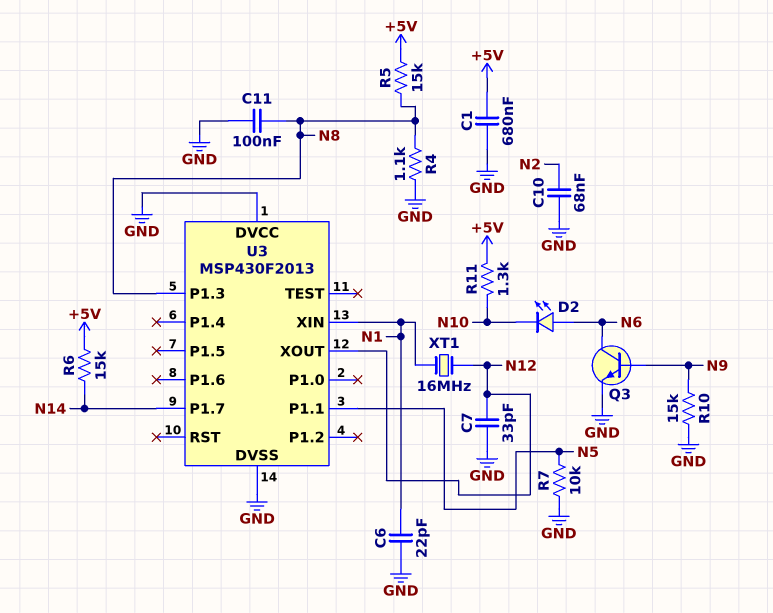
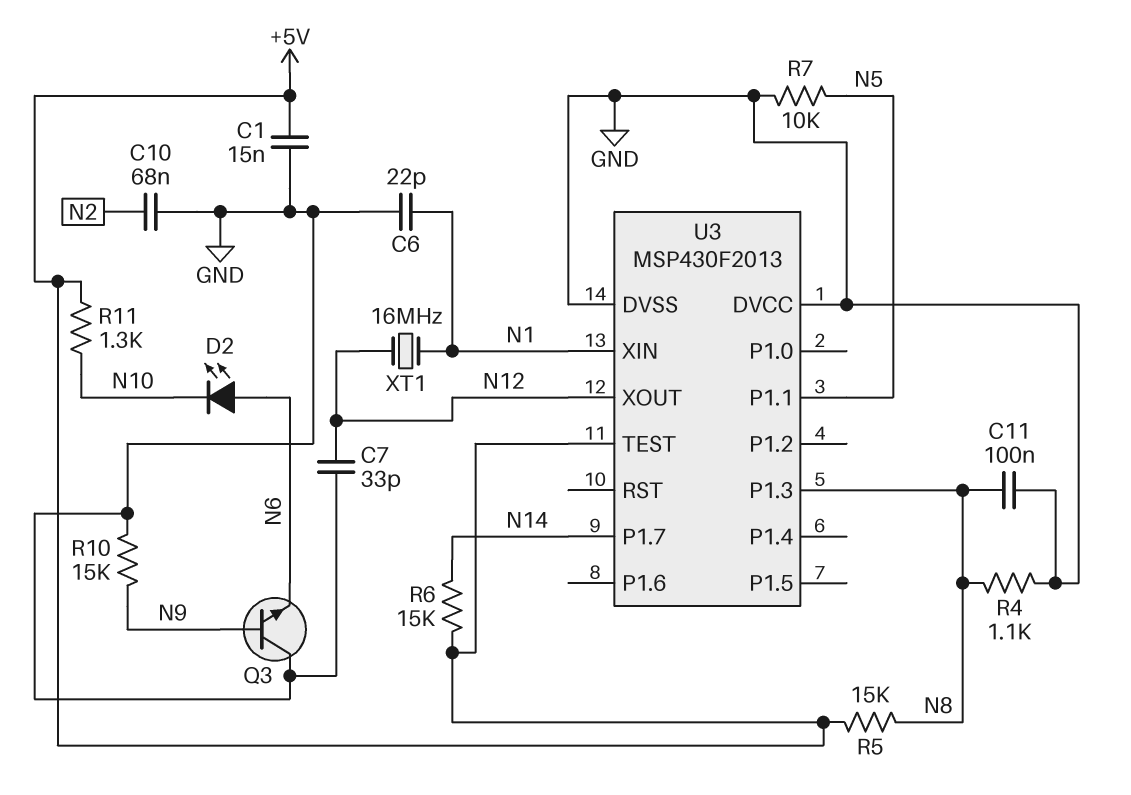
C1: 680nF (+5V, GND) -> 15nF (+5V, GND)
Q3: NPN (B N9, C N6, E GND) -> NPN (B N9, C GND, E N6)
U3 pin TEST: none -> +5V

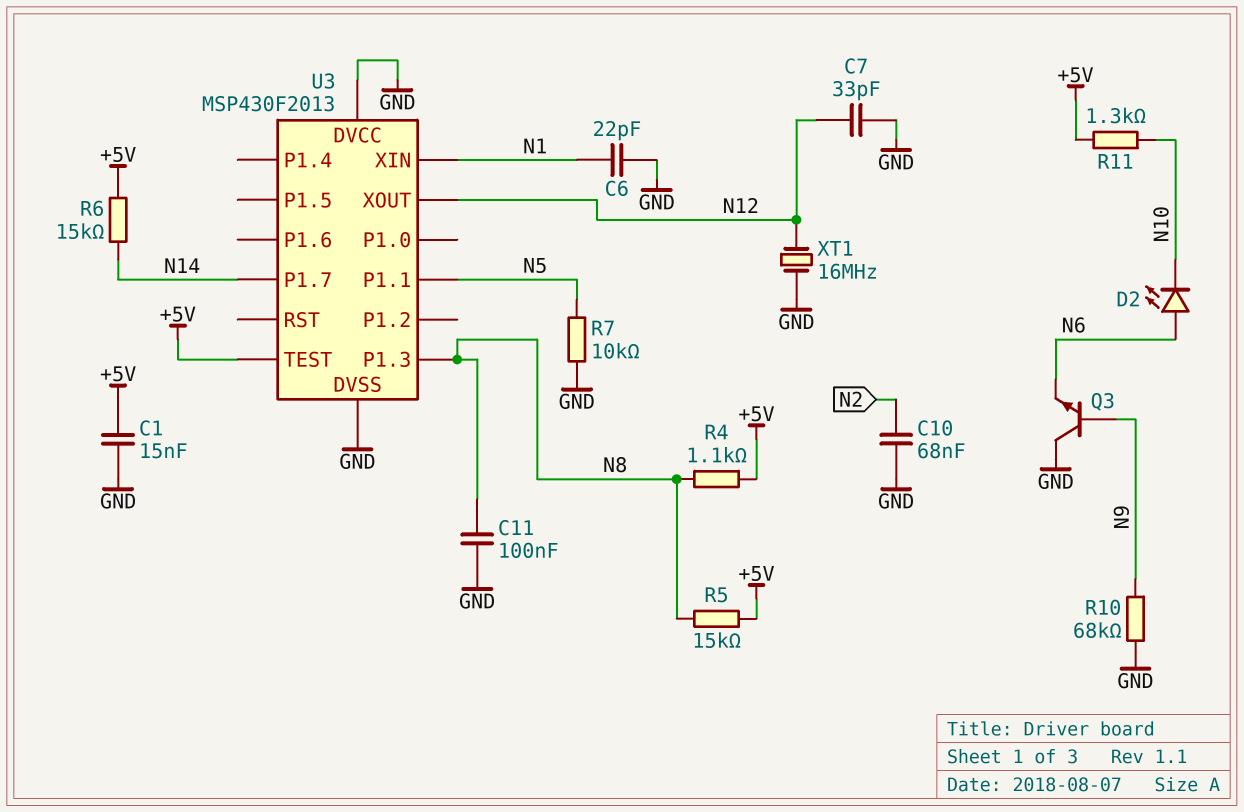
R4: 1.1k (GND, N8) -> 1.1k (+5V, N8)
R10: 15k (GND, N9) -> 68k (GND, N9)
XT1: 16MHz (N1, N12) -> 16MHz (GND, N12)

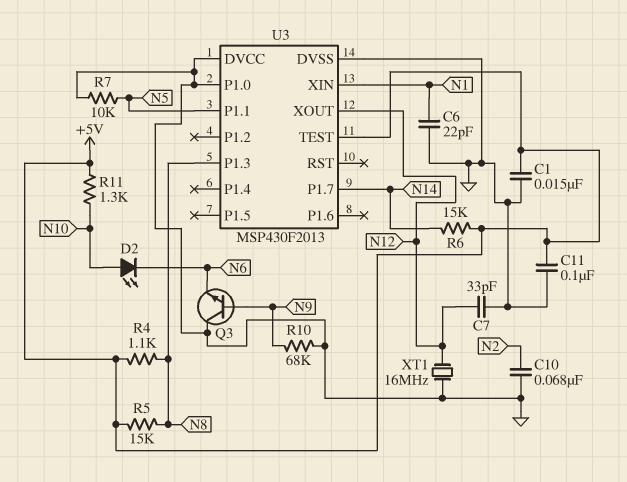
C11: 100nF (GND, N8) -> 100nF (+5V, GND)
D2: LED (A N6, K N10) -> LED (A N10, K N6)
U3 pin P1.0: none -> GND

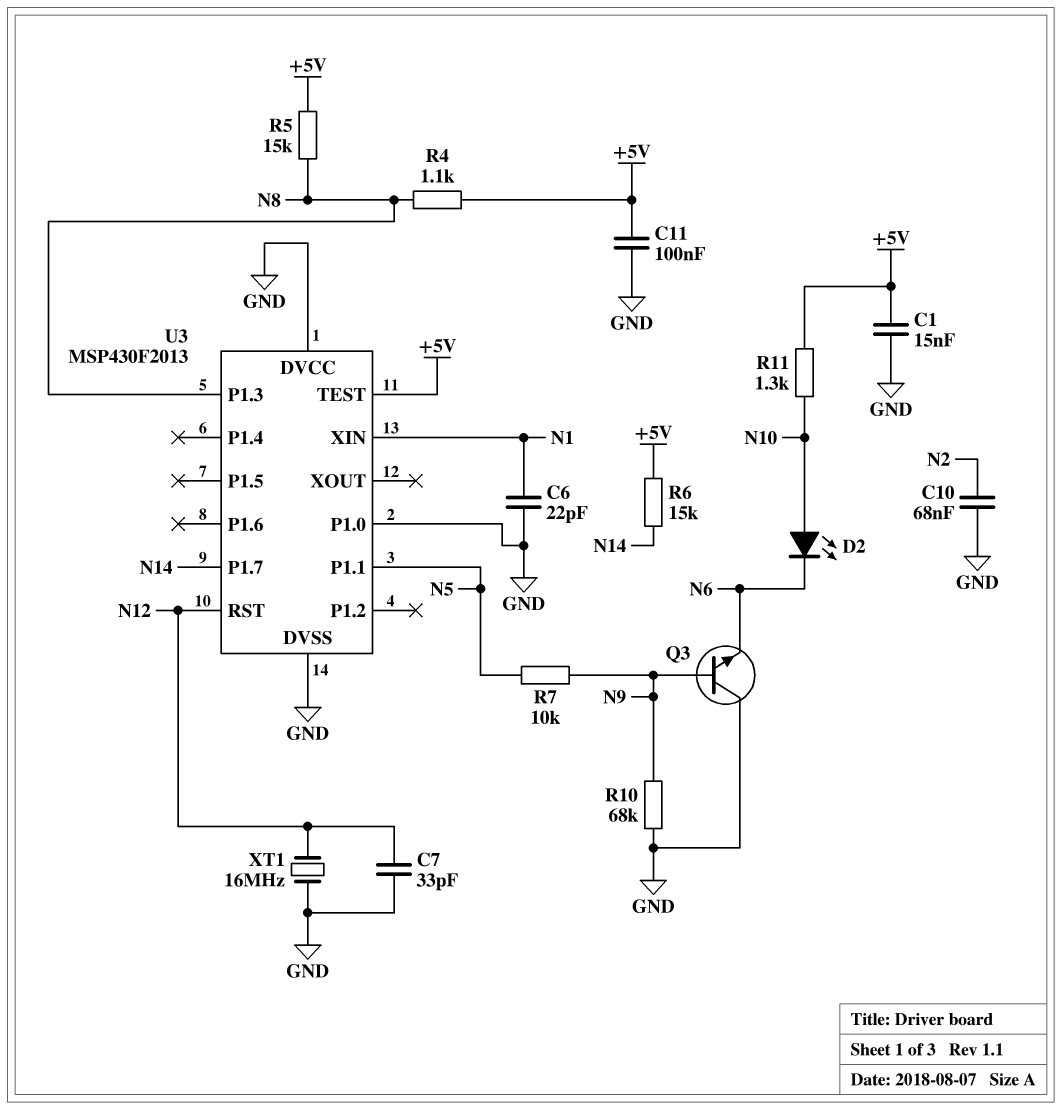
R7: 10k (GND, N5) -> 10k (N5, N9)
U3 pin RST: none -> N12
U3 pin XOUT: N12 -> none

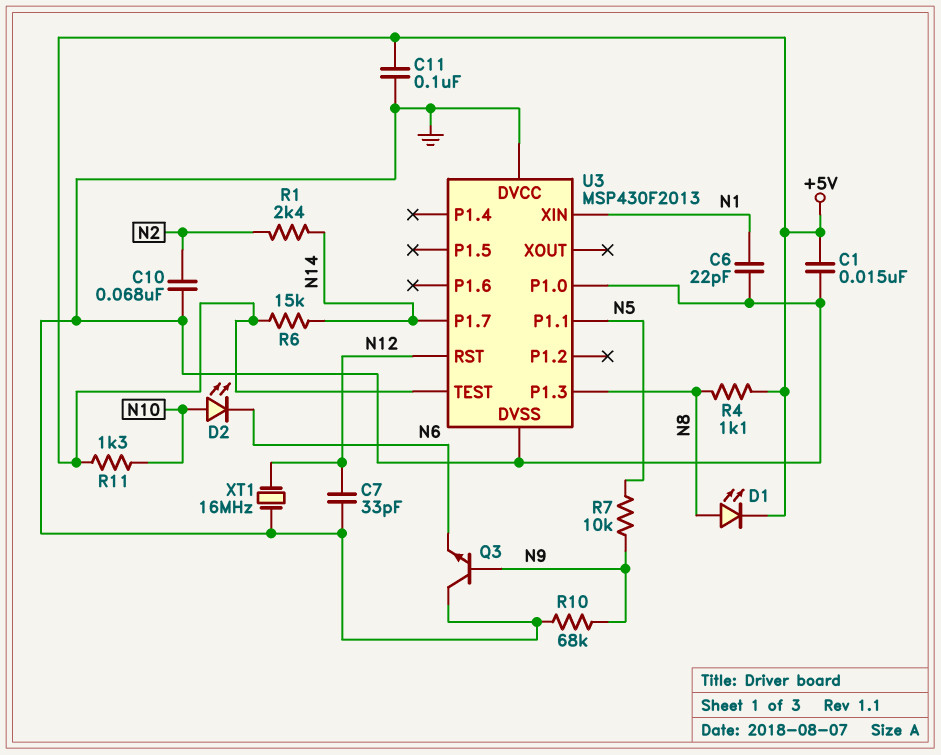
D1: none -> LED (A N8, K +5V)
R1: none -> 2.4k (N2, N14)
R5: 15k (+5V, N8) -> none

